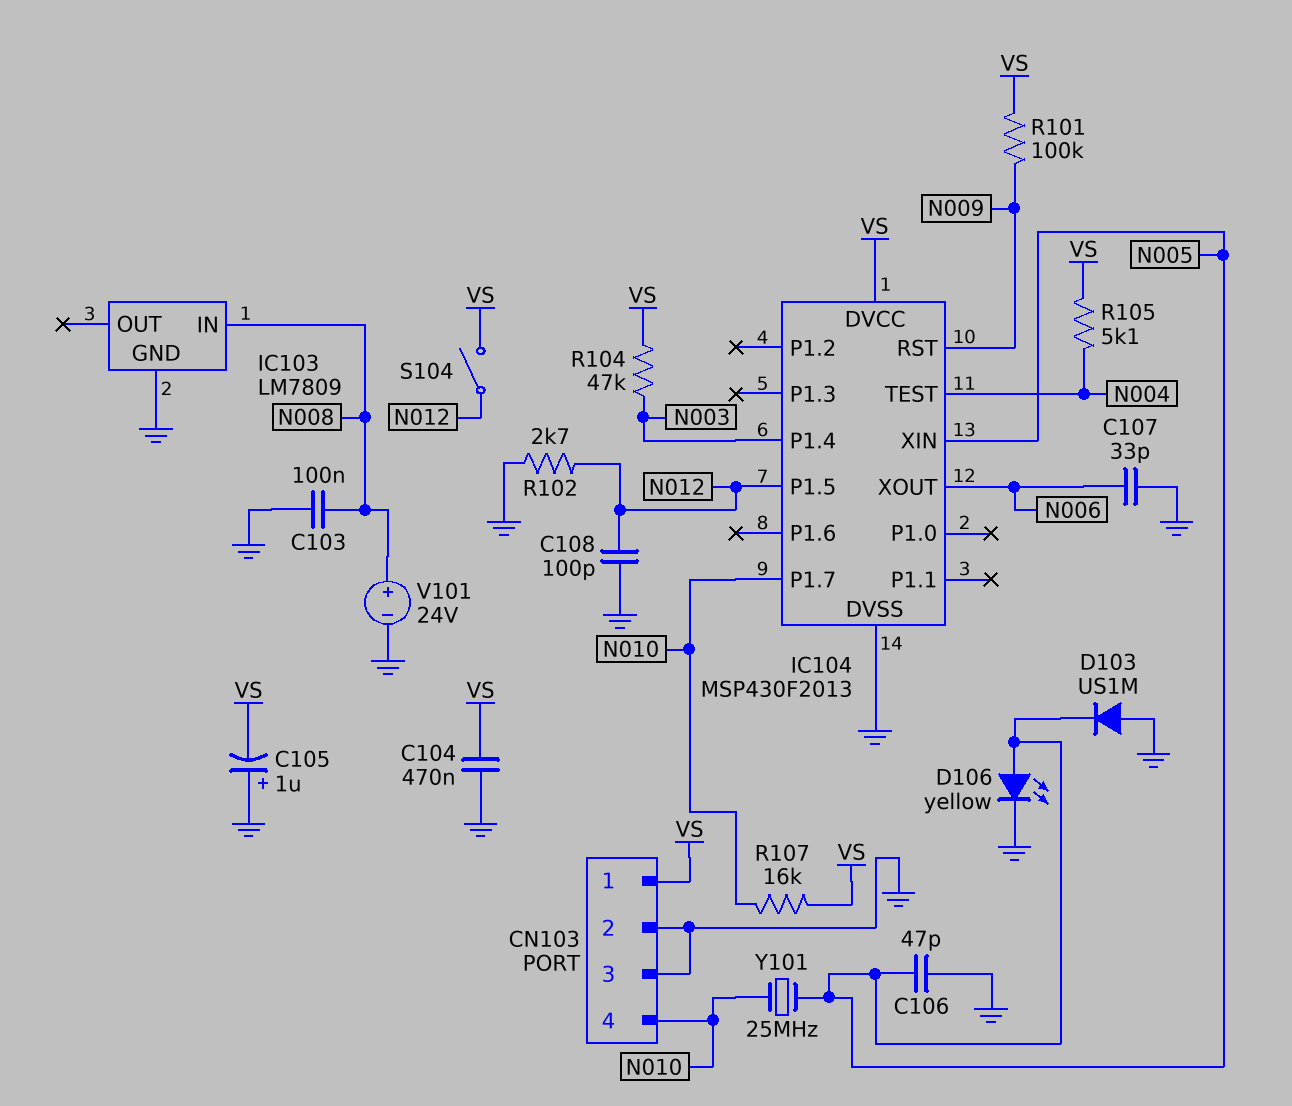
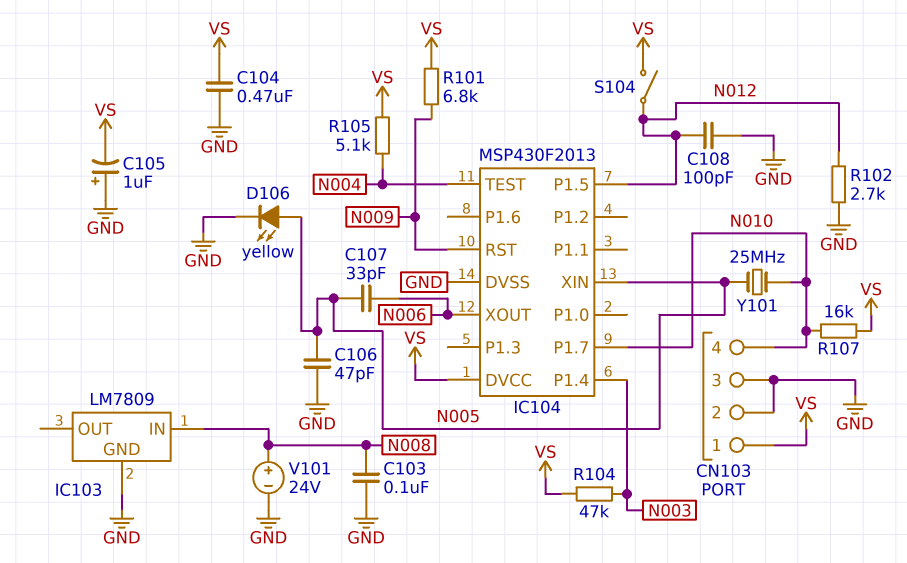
C107: 33pF (GND, N006) -> 33pF (N005, N006)
D103: diode US1M (A GND, K N005) -> none
R101: 100k (N009, VS) -> 6.8k (N009, VS)

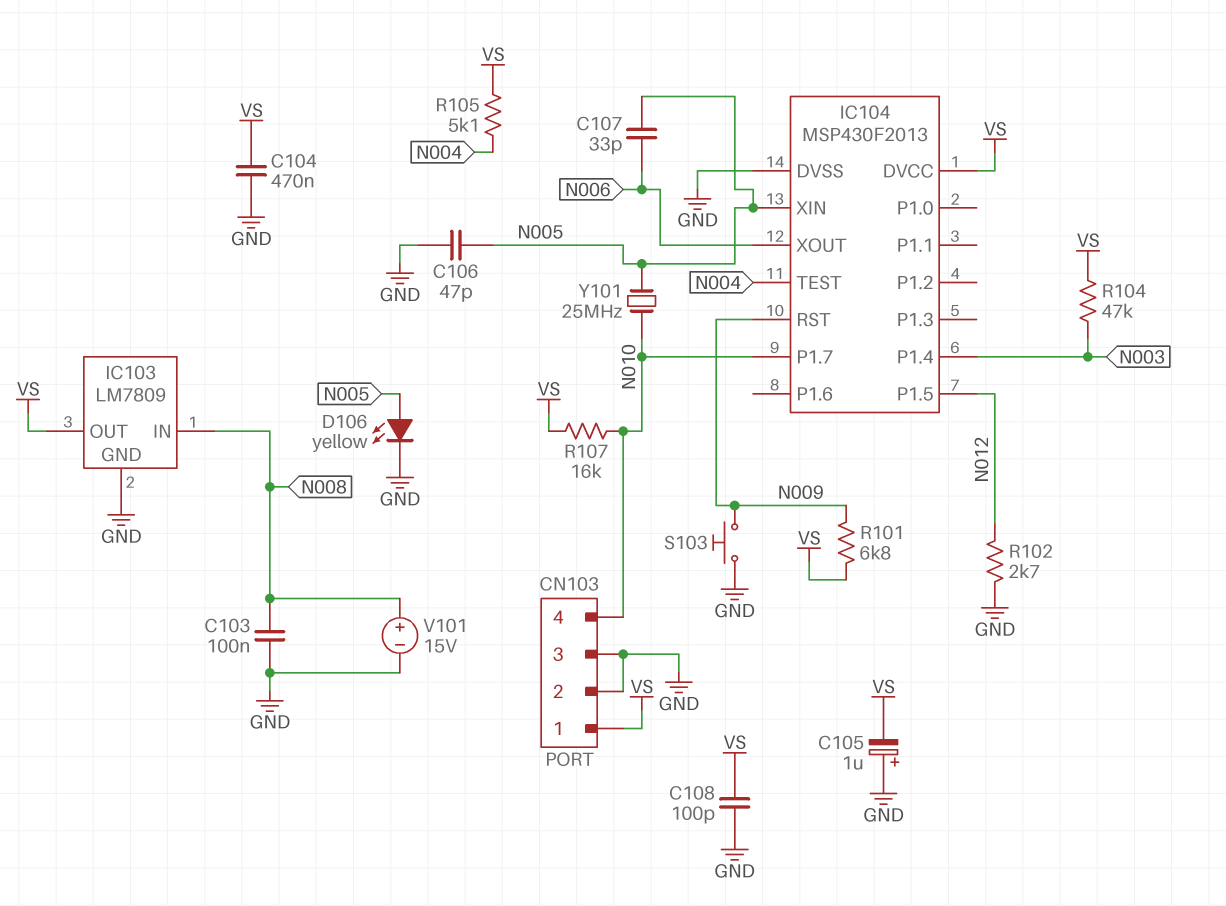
C108: 100pF (GND, N012) -> 100pF (GND, VS)
IC103 pin OUT: none -> VS
S103: none -> button (GND, N009)
S104: switch (N012, VS) -> none
V101: 24V (plus N008, minus GND) -> 15V (plus N008, minus GND)

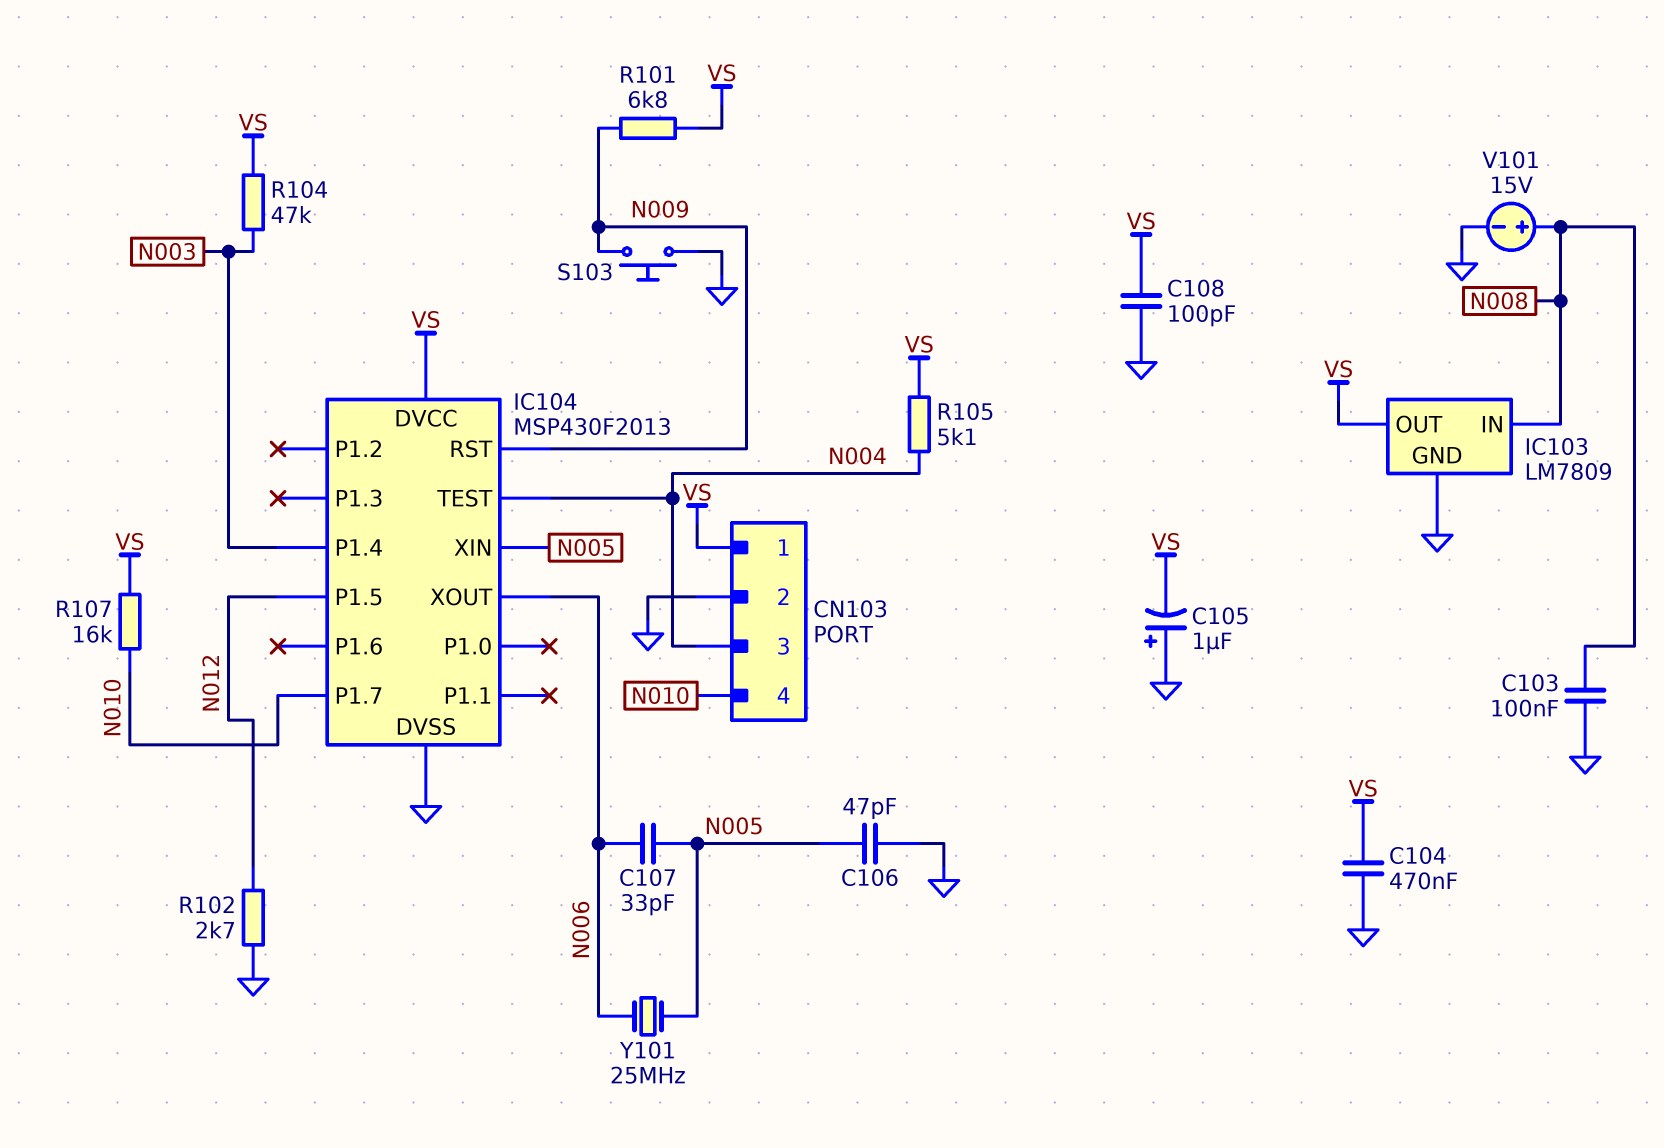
CN103 pin 3: GND -> N004
D106: LED yellow (A N005, K GND) -> none
Y101: 25MHz (N005, N010) -> 25MHz (N005, N006)

